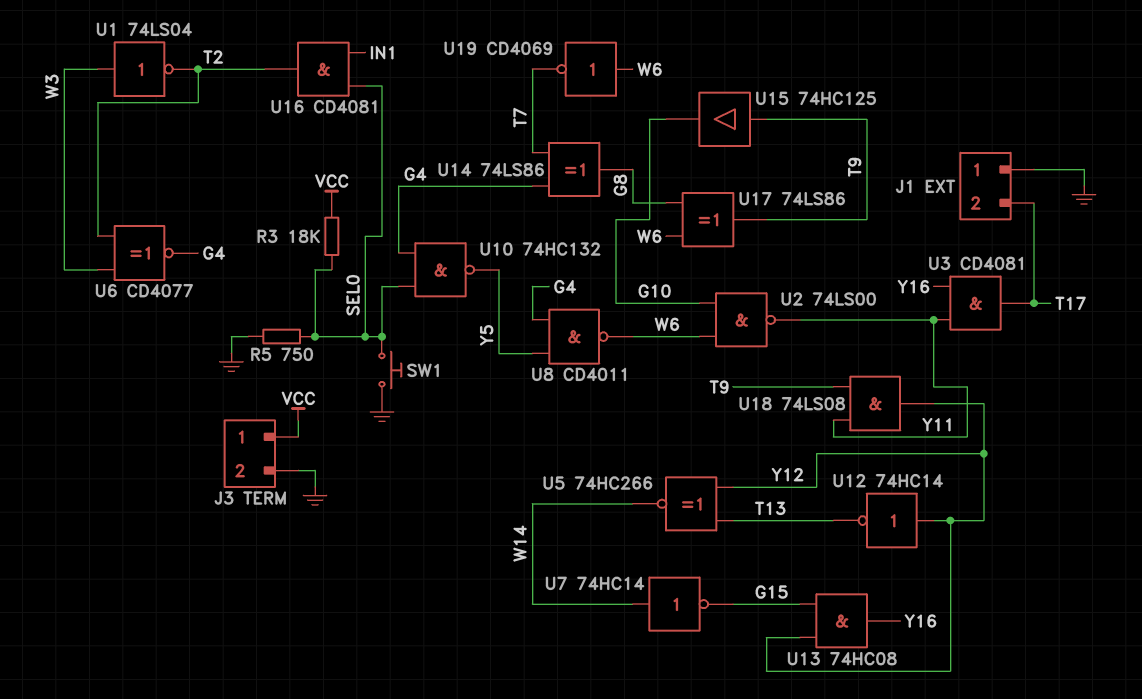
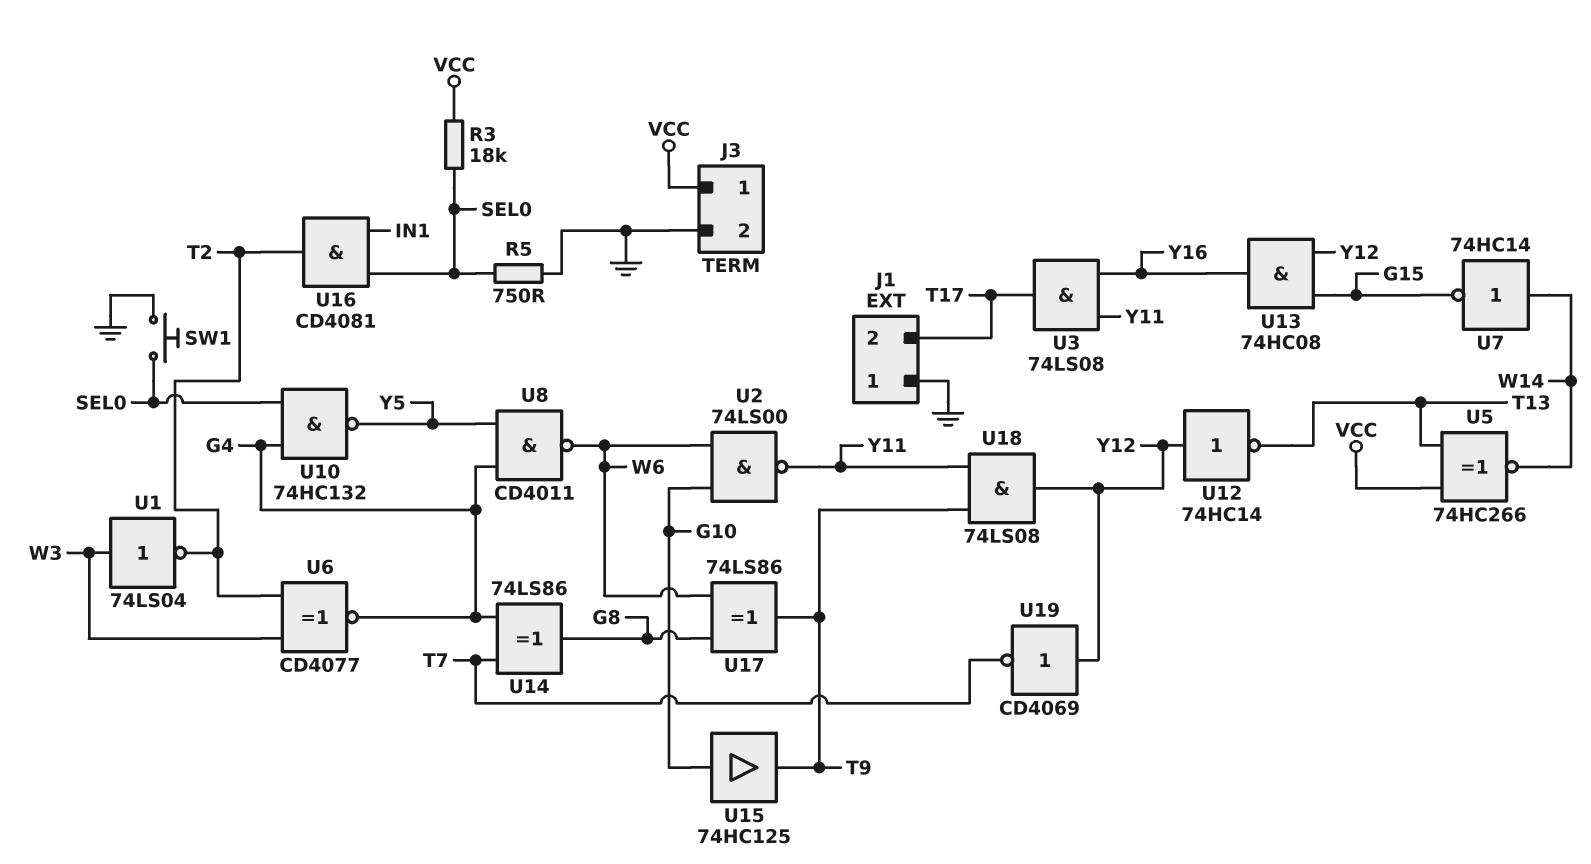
U3: AND CD4081 (in Y11, in Y16, out T17) -> AND 74LS08 (in Y11, in Y16, out T17)
U5: XNOR 74HC266 (in T13, in Y12, out W14) -> XNOR 74HC266 (in T13, in VCC, out W14)
U15: buffer 74HC125 (in T9, out G10) -> buffer 74HC125 (in G10, out T9)
U19: NOT CD4069 (in W6, out T7) -> NOT CD4069 (in Y12, out T7)

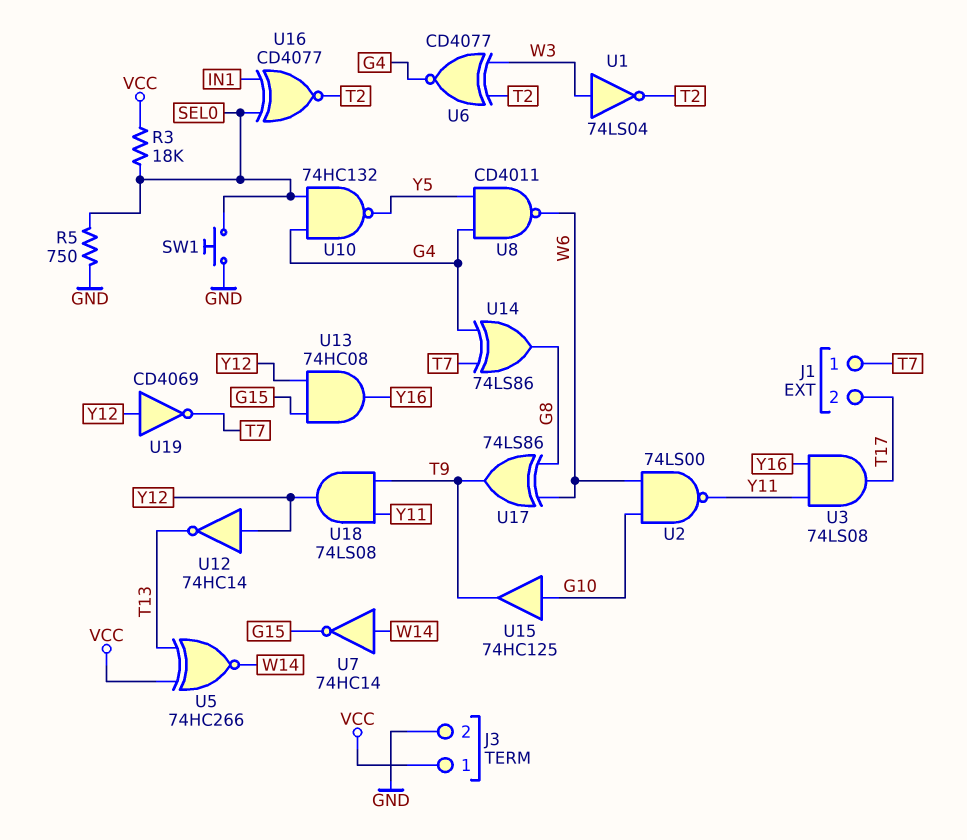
J1 pin 1: GND -> T7
U16: AND CD4081 (in IN1, in SEL0, out T2) -> XNOR CD4077 (in IN1, in SEL0, out T2)

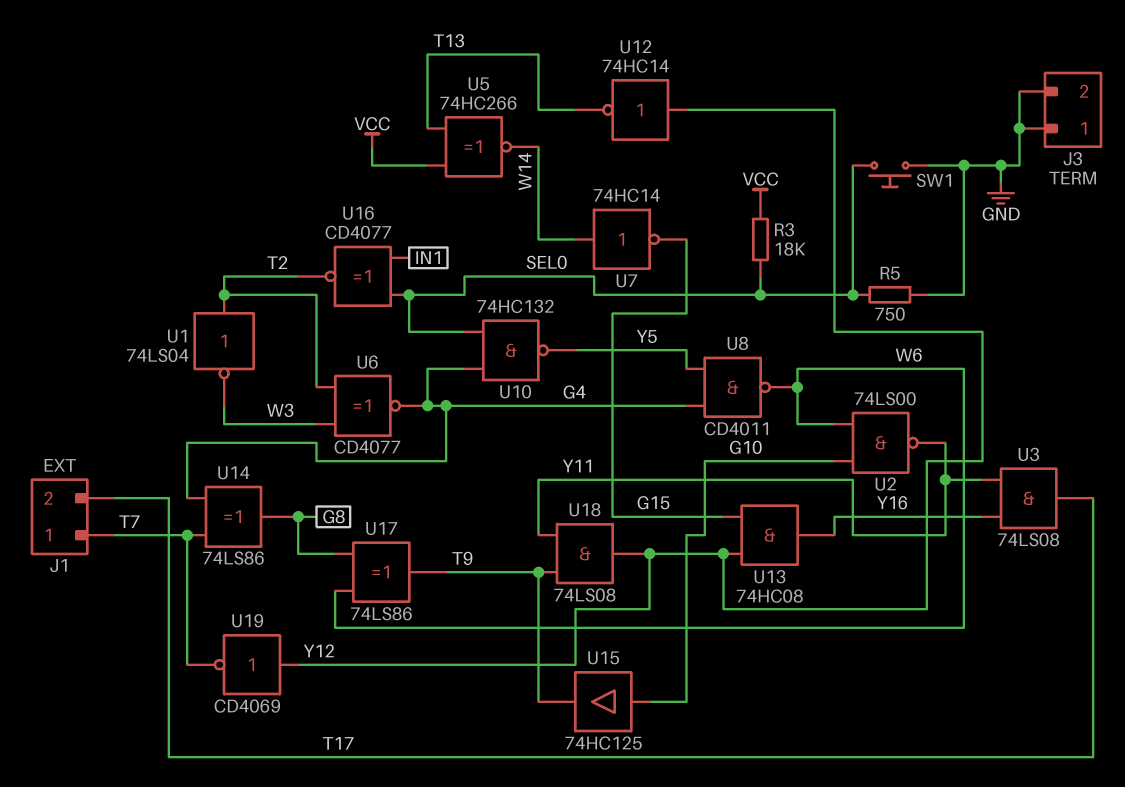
J3 pin 1: VCC -> GND
U1: NOT 74LS04 (in W3, out T2) -> NOT 74LS04 (in T2, out W3)

